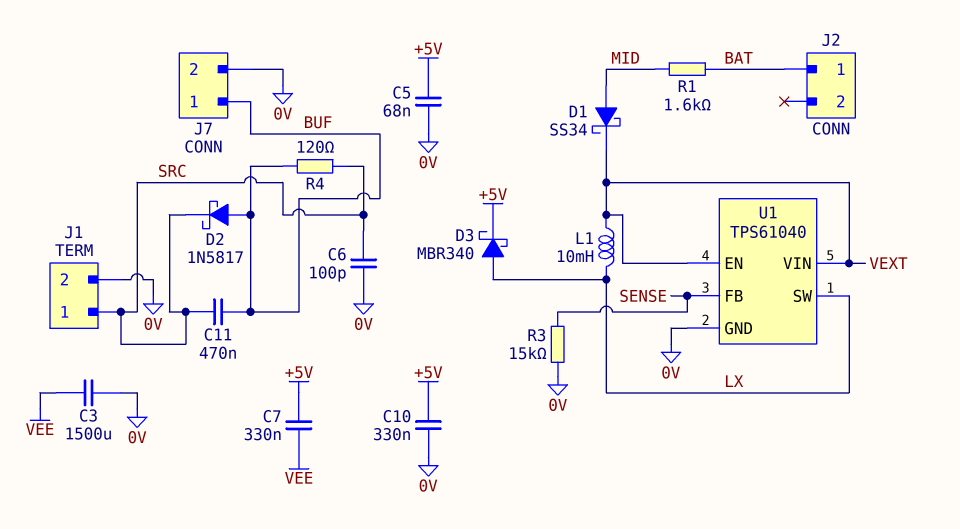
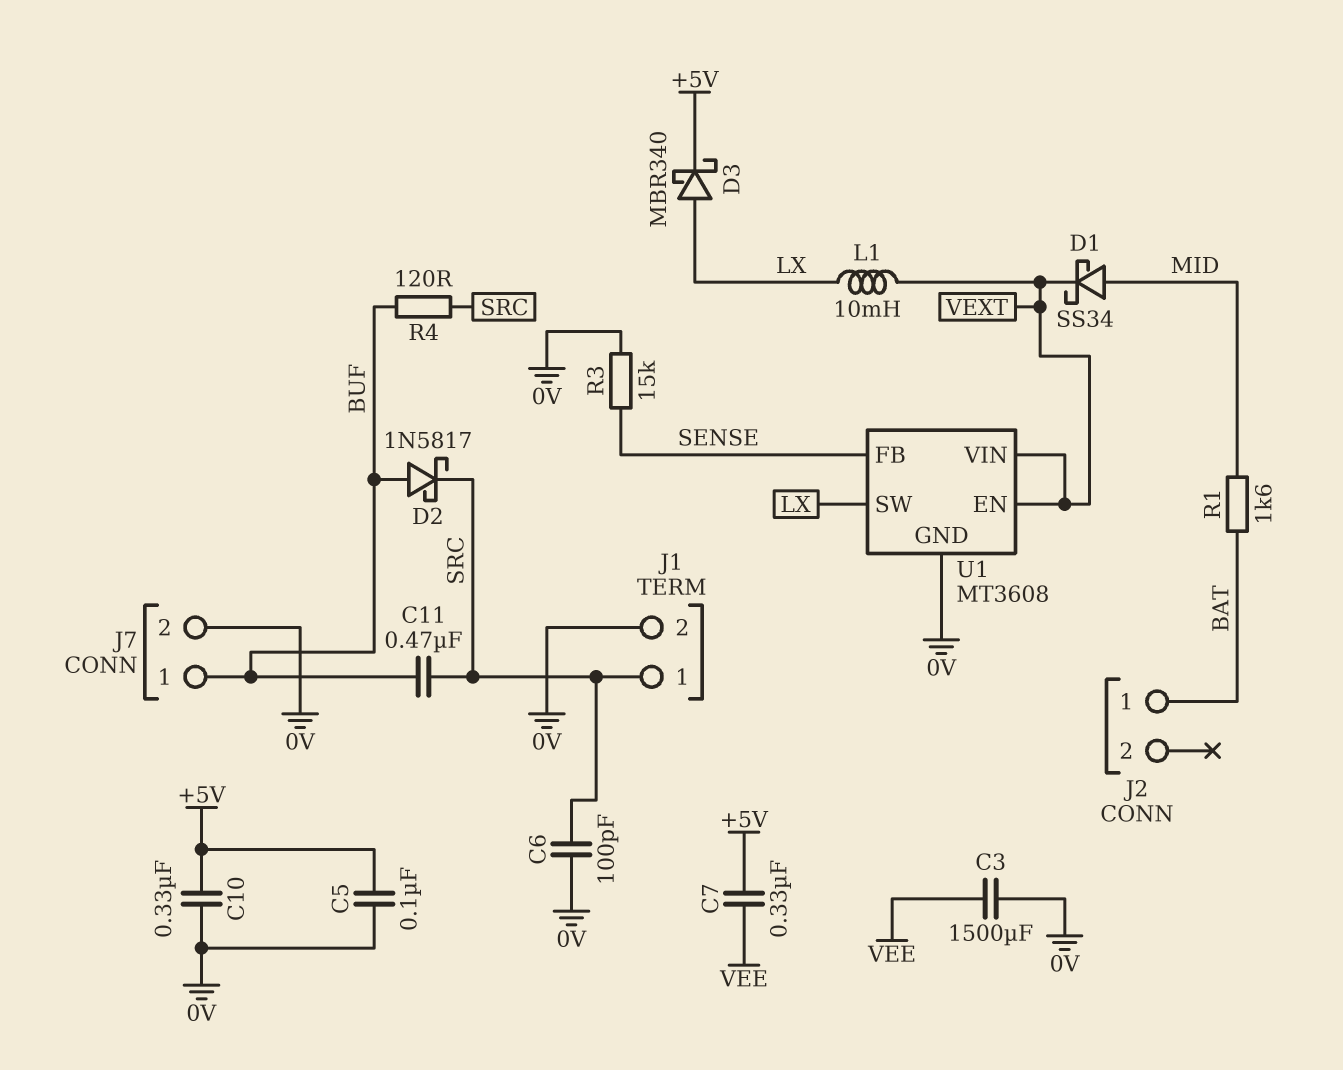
C5: 68nF (+5V, 0V) -> 100nF (+5V, 0V)
U1: TPS61040 -> MT3608

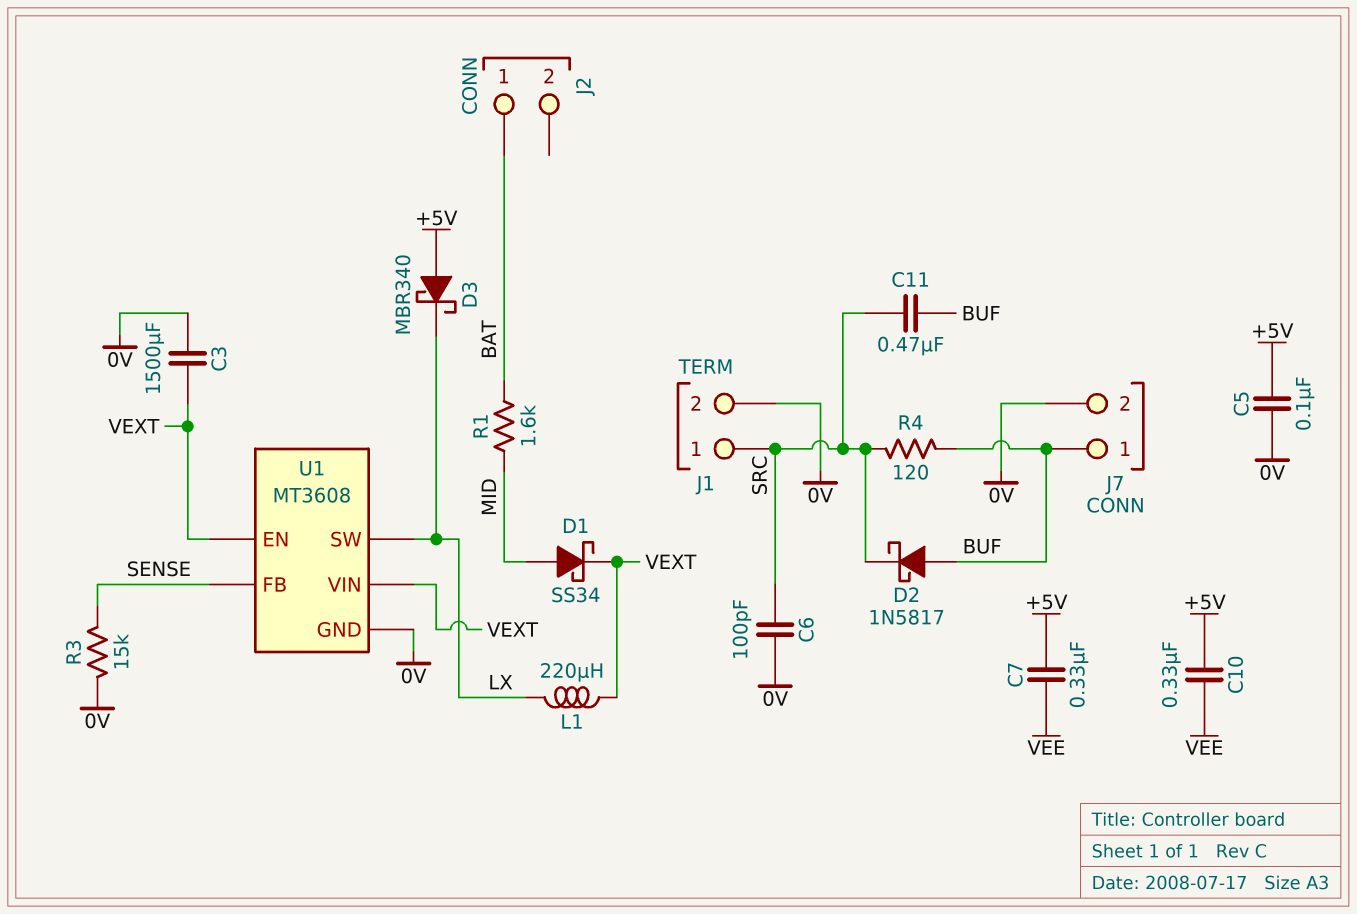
C3: 1500uF (0V, VEE) -> 1500uF (0V, VEXT)
C10: 330nF (+5V, 0V) -> 330nF (+5V, VEE)
D3: schottky MBR340 (A LX, K +5V) -> schottky MBR340 (A +5V, K LX)
L1: 10mH (LX, VEXT) -> 220uH (LX, VEXT)

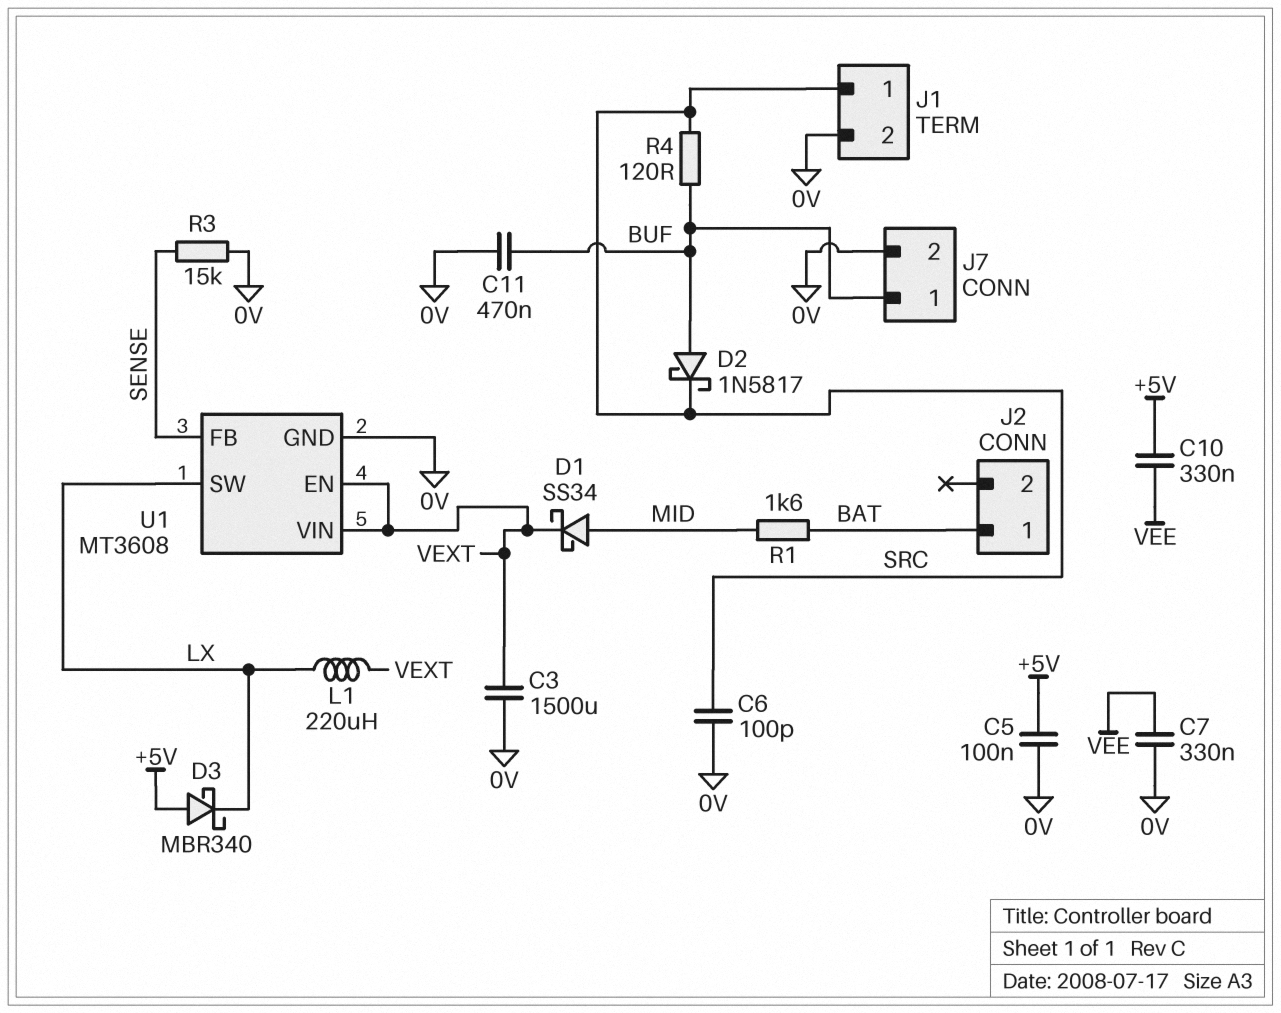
C7: 330nF (+5V, VEE) -> 330nF (0V, VEE)
C11: 470nF (BUF, SRC) -> 470nF (0V, BUF)

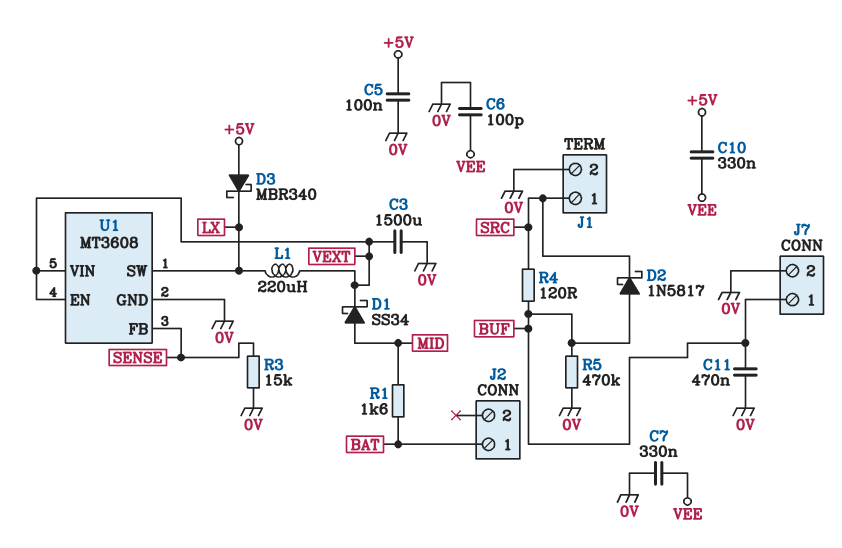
C6: 100pF (0V, SRC) -> 100pF (0V, VEE)
R5: none -> 470k (0V, BUF)

